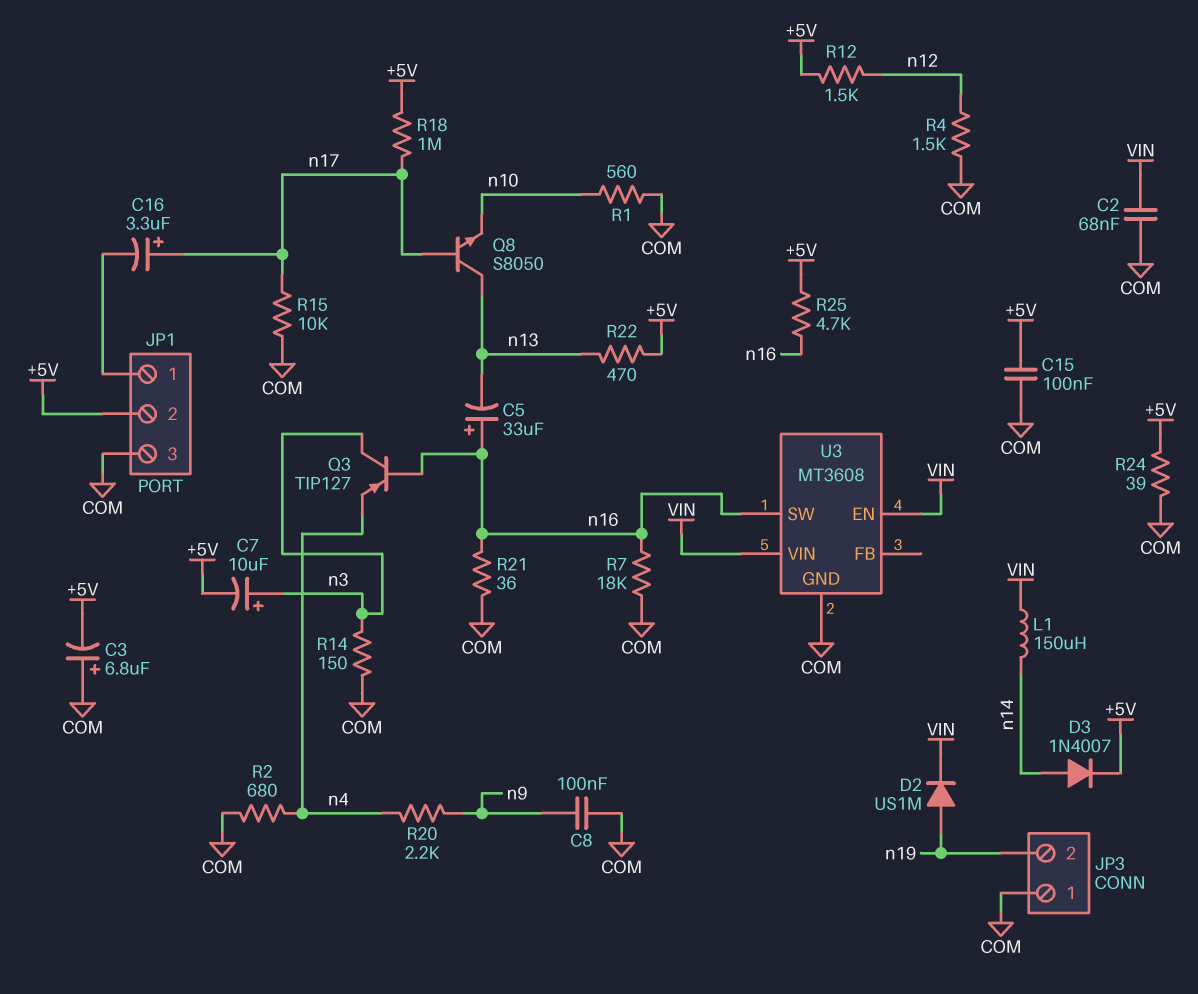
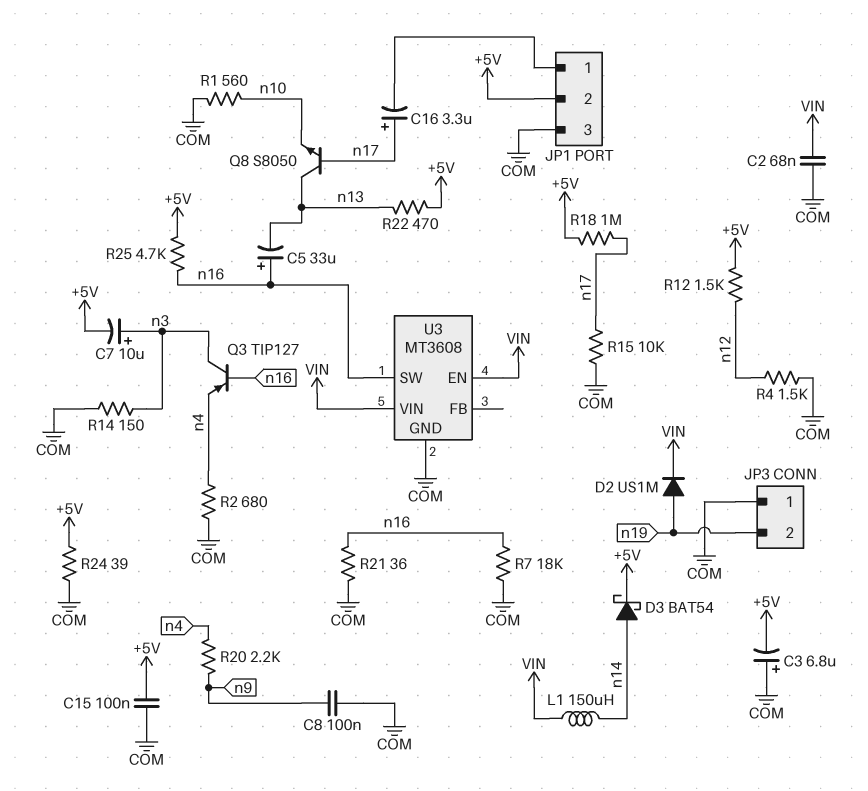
D3: diode 1N4007 (A n14, K +5V) -> schottky BAT54 (A n14, K +5V)

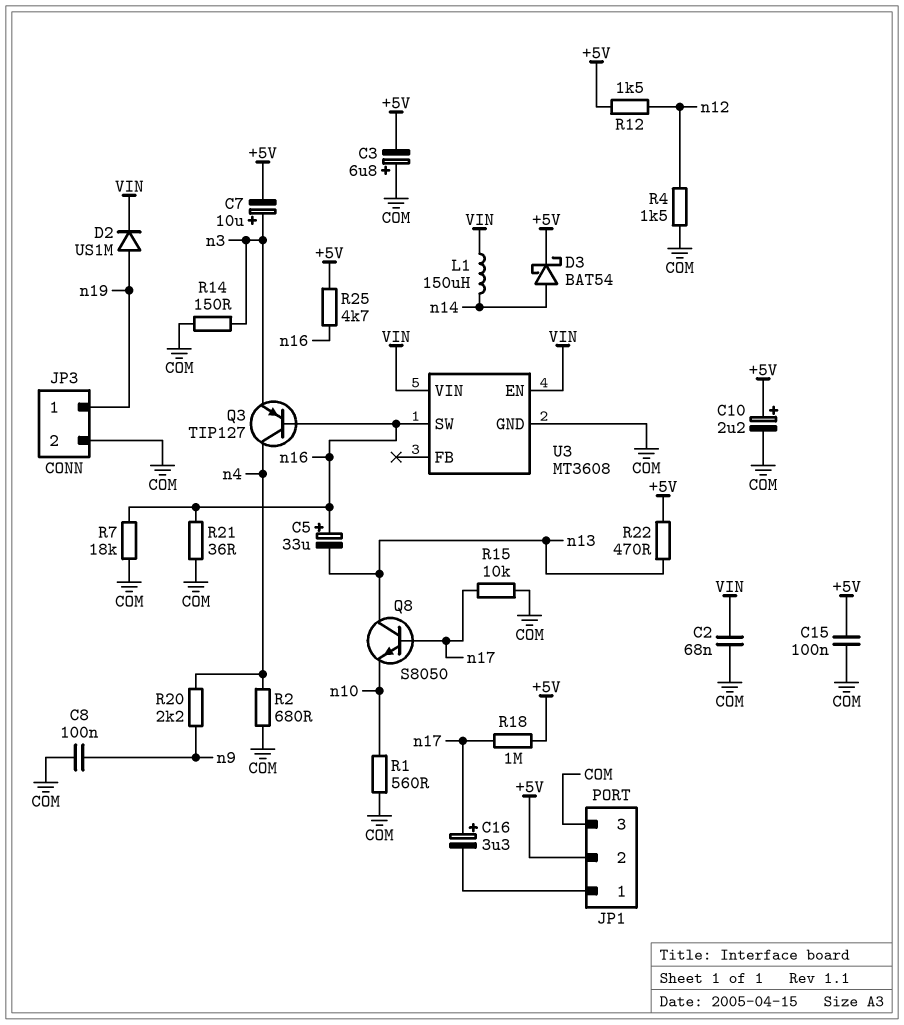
C10: none -> 2.2uF (plus +5V, minus COM)
JP3 pin 1: COM -> n19
JP3 pin 2: n19 -> COM
Q3: PNP TIP127 (B n16, C n3, E n4) -> PNP TIP127 (B n16, C n4, E n3)
R24: 39 (+5V, COM) -> none

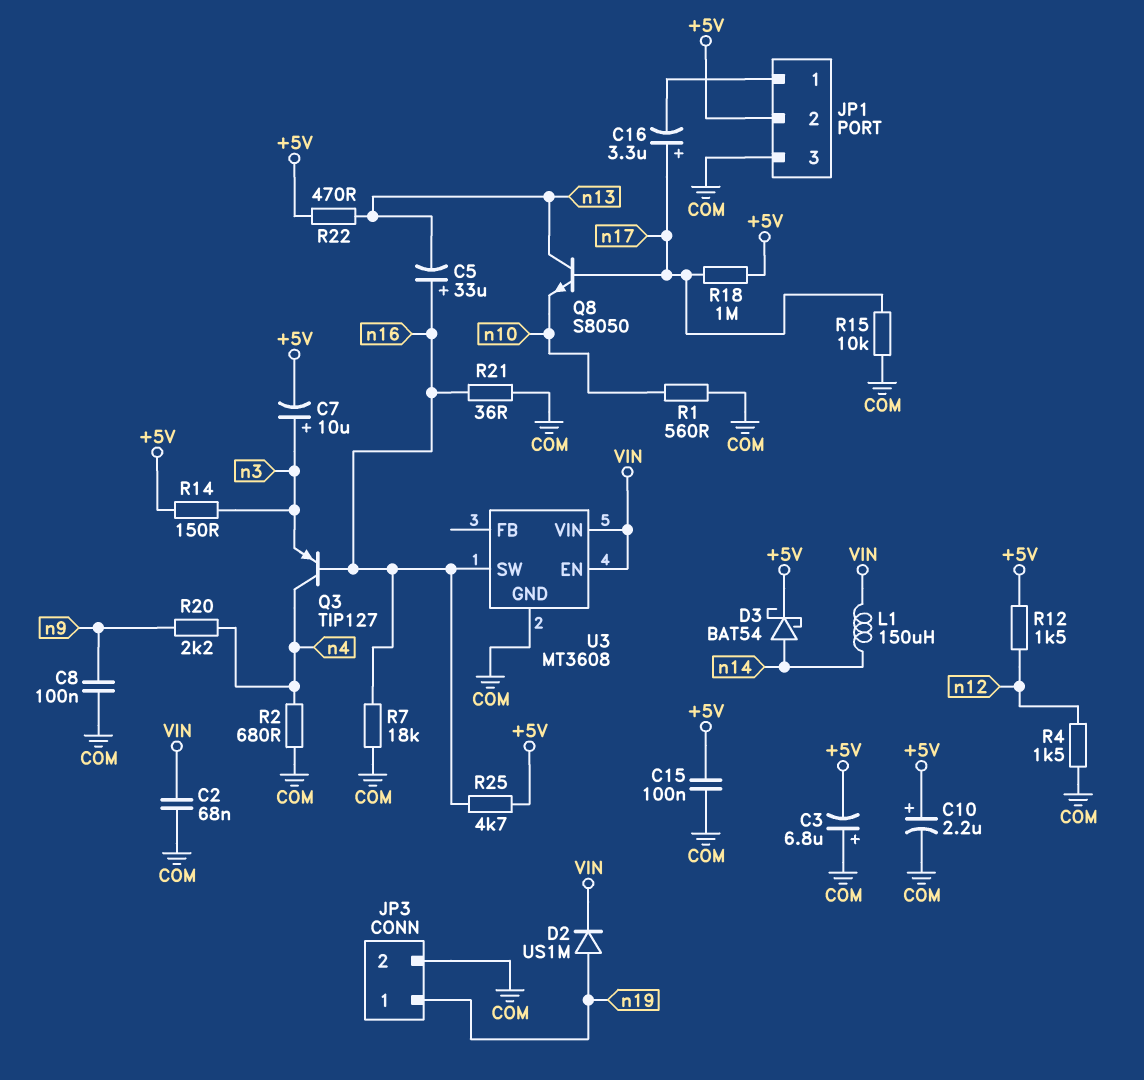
R14: 150 (COM, n3) -> 150 (+5V, n3)

